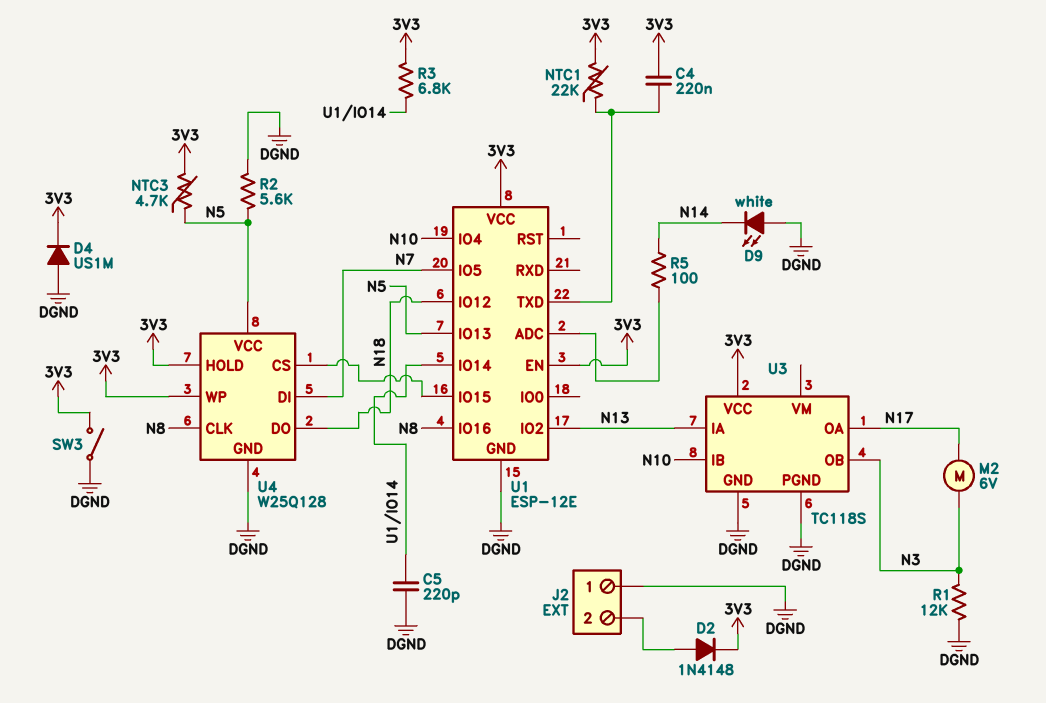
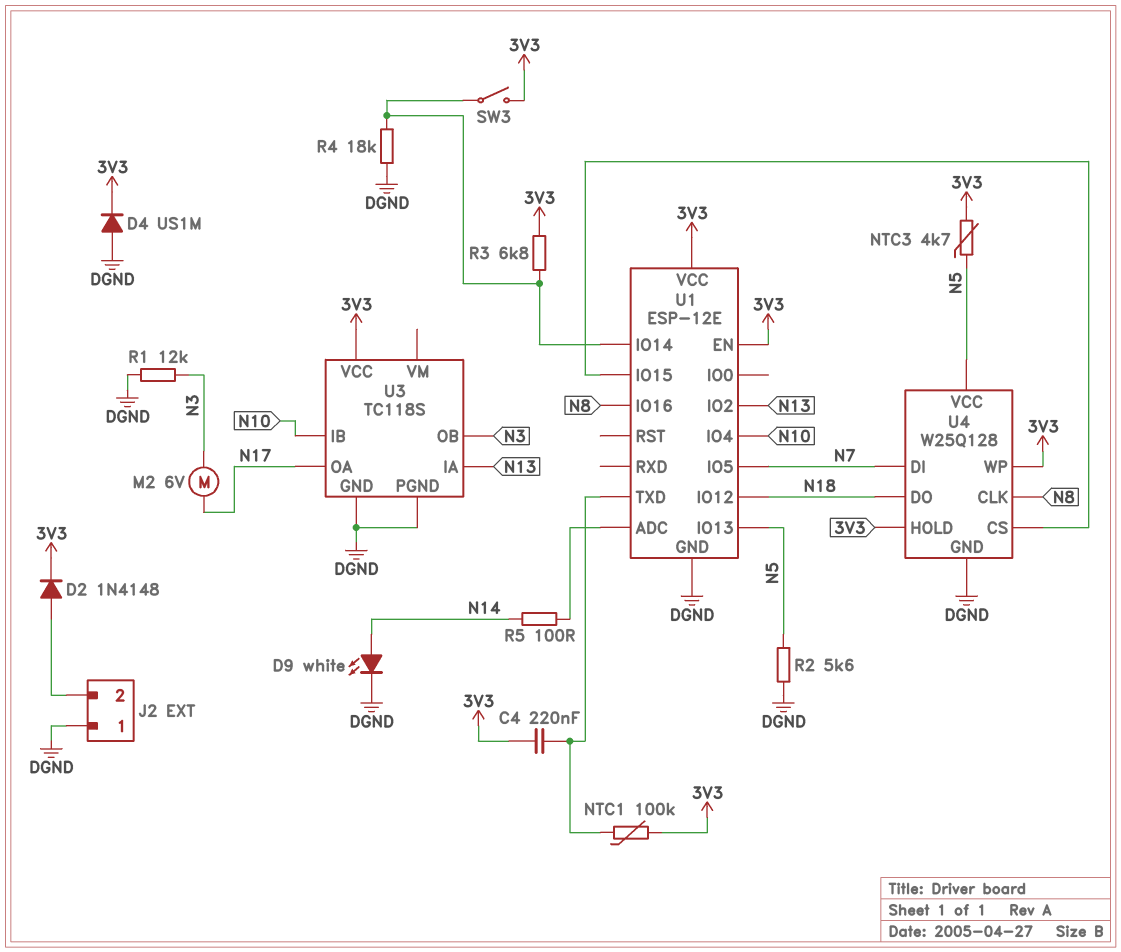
C5: 220pF (DGND, U1/IO14) -> none
D9: LED white (A DGND, K N14) -> LED white (A N14, K DGND)
NTC1: 22k (3V3, U1/TXD) -> 100k (3V3, U1/TXD)
R4: none -> 18k (DGND, U1/IO14)
SW3: switch (3V3, DGND) -> switch (3V3, U1/IO14)

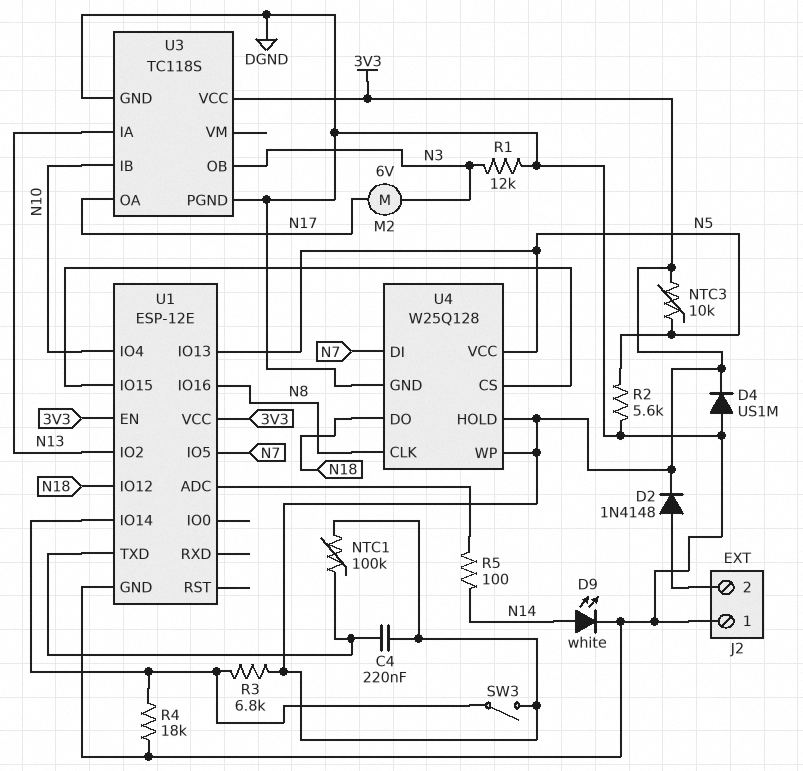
NTC3: 4.7k (3V3, N5) -> 10k (3V3, N5)

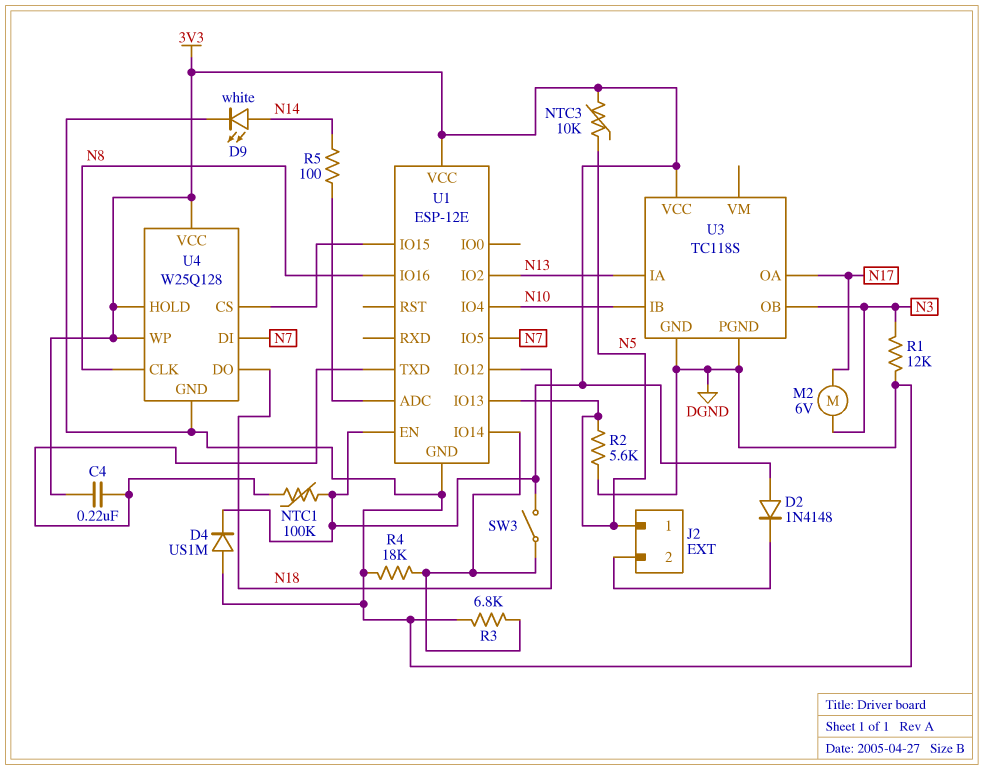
D2: diode 1N4148 (A J2/2, K 3V3) -> diode 1N4148 (A 3V3, K J2/2)
J2 pin 1: DGND -> N5
R3: 6.8k (3V3, U1/IO14) -> 6.8k (DGND, U1/IO14)
U4 pin VCC: N5 -> 3V3

